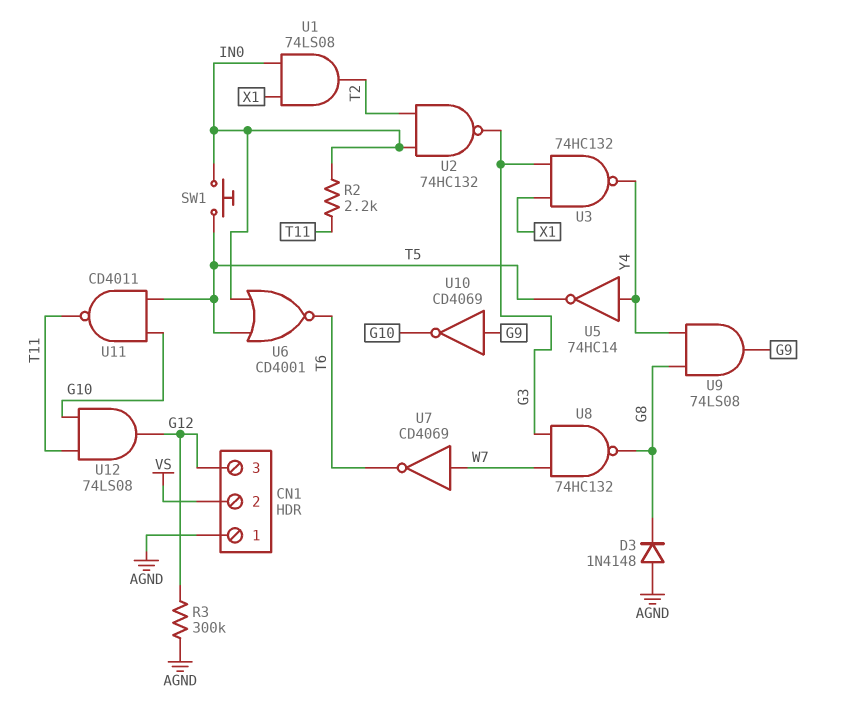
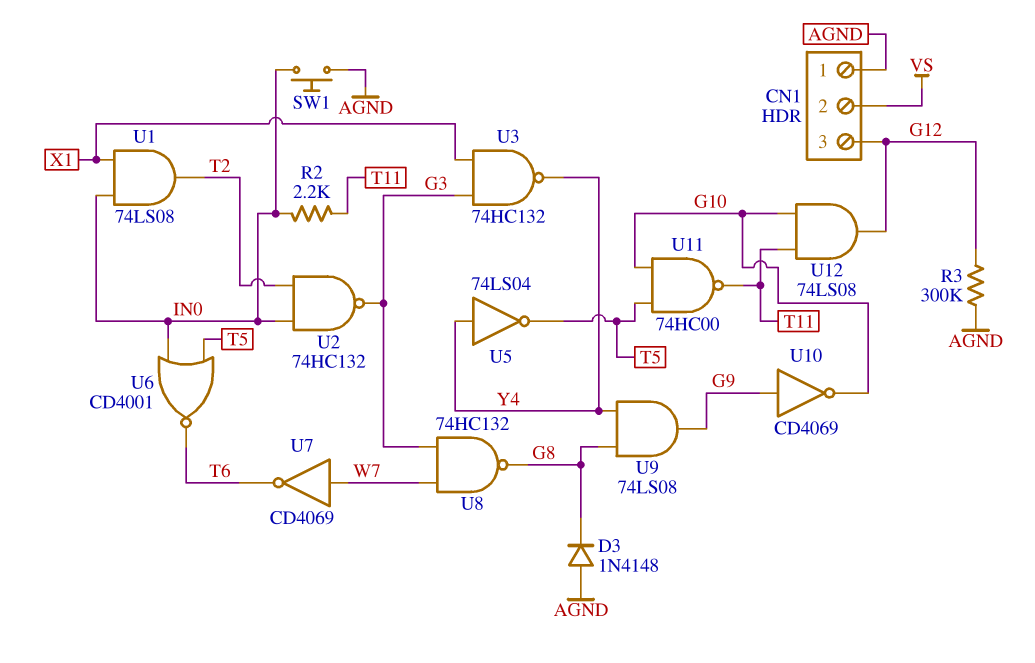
SW1: button (IN0, T5) -> button (AGND, IN0)
U5: NOT 74HC14 (in Y4, out T5) -> NOT 74LS04 (in Y4, out T5)
U11: NAND CD4011 (in G10, in T5, out T11) -> NAND 74HC00 (in G10, in T5, out T11)

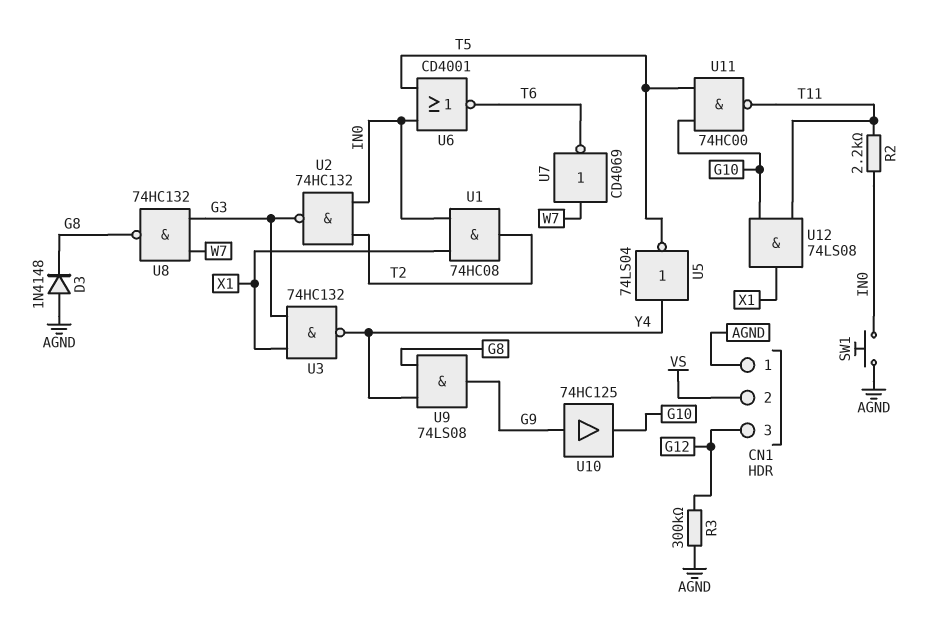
U1: AND 74LS08 (in IN0, in X1, out T2) -> AND 74HC08 (in IN0, in X1, out T2)
U10: NOT CD4069 (in G9, out G10) -> buffer 74HC125 (in G9, out G10)
U12: AND 74LS08 (in G10, in T11, out G12) -> AND 74LS08 (in G10, in T11, out X1)

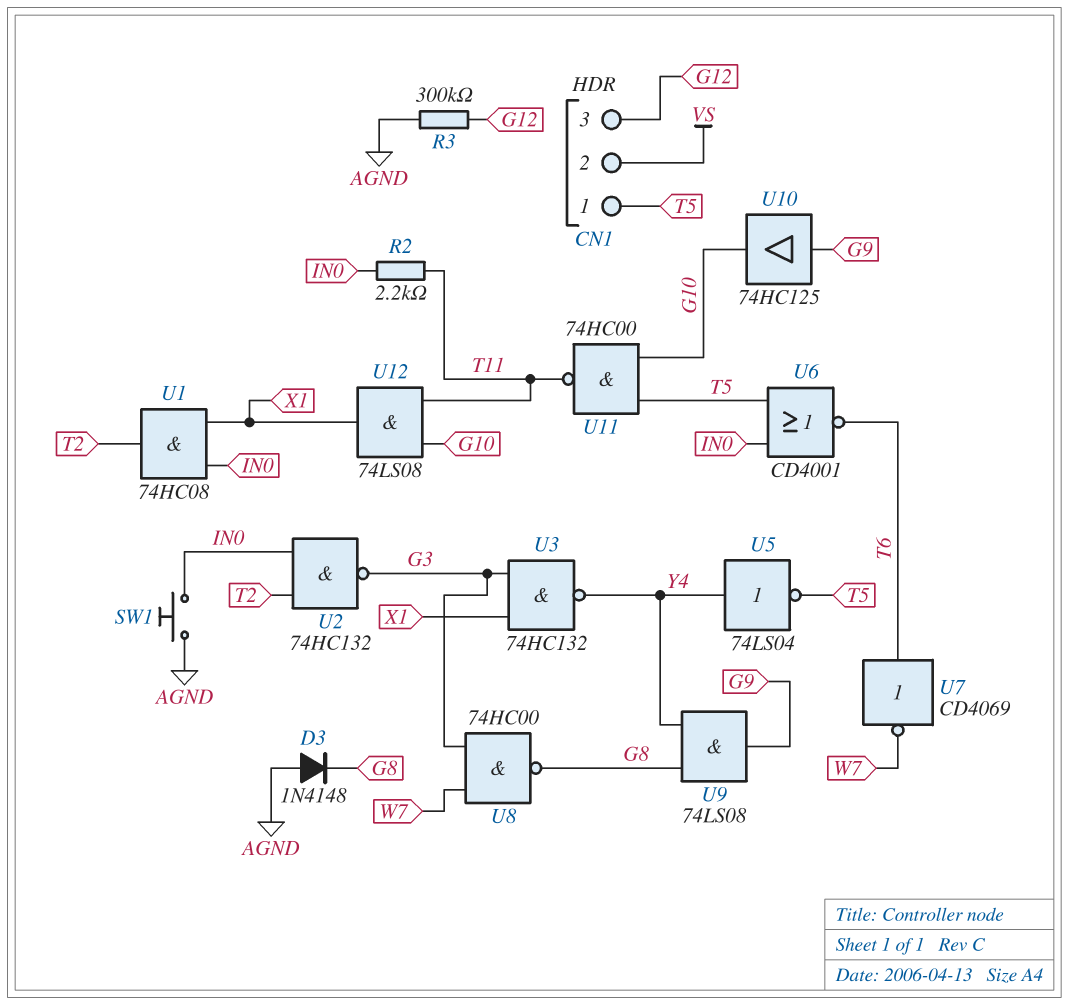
CN1 pin 1: AGND -> T5
U7: NOT CD4069 (in W7, out T6) -> NOT CD4069 (in T6, out W7)
U8: NAND 74HC132 (in G3, in W7, out G8) -> NAND 74HC00 (in G3, in W7, out G8)

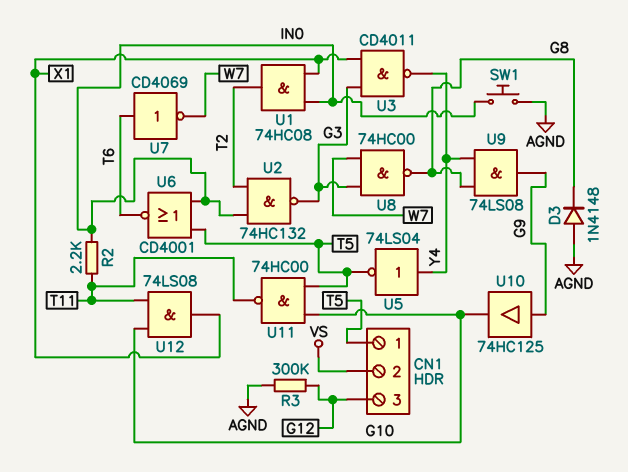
U3: NAND 74HC132 (in G3, in X1, out Y4) -> NAND CD4011 (in G3, in X1, out Y4)

